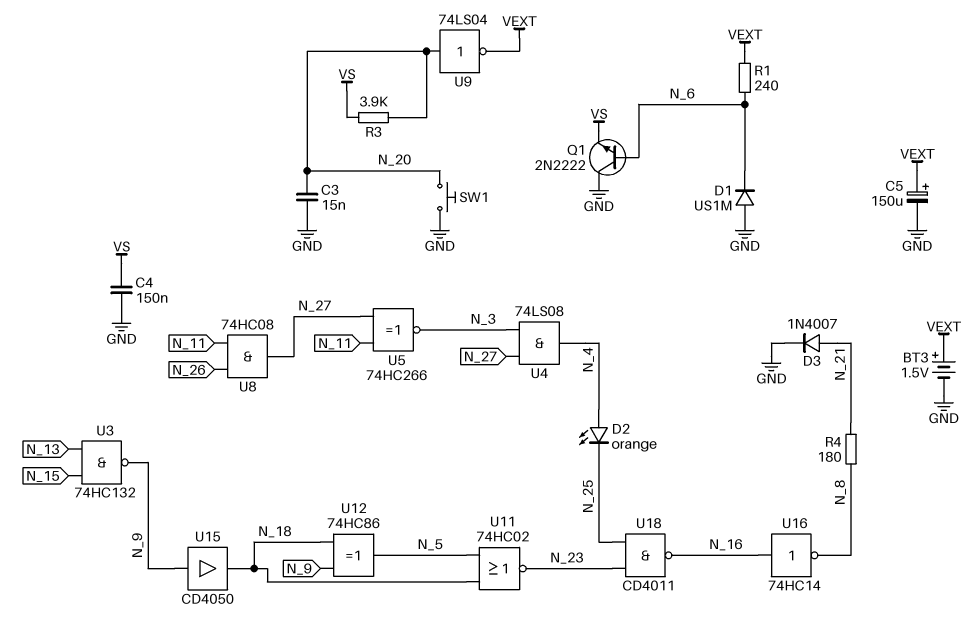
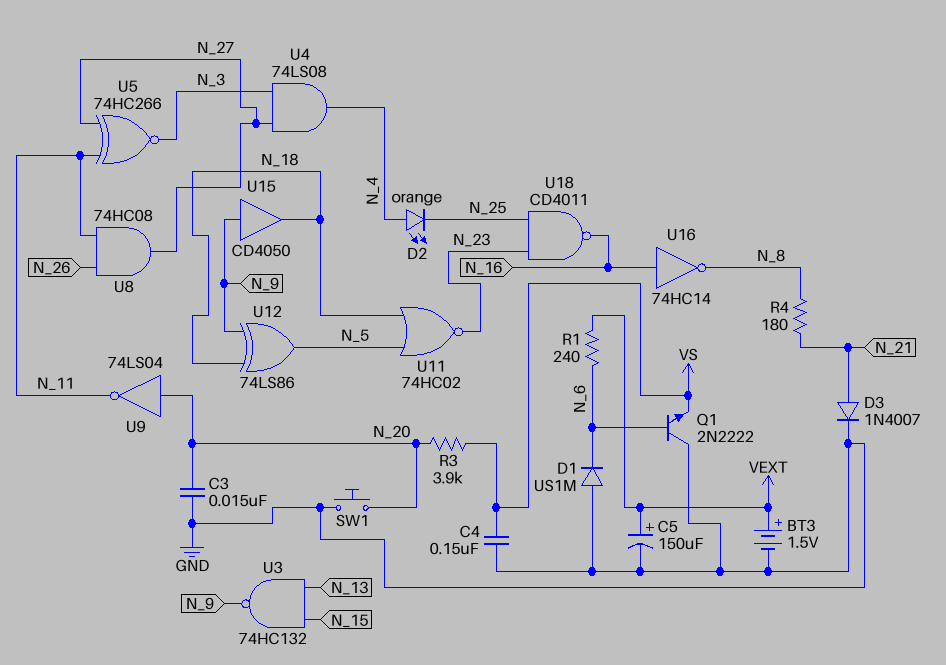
U9: NOT 74LS04 (in N_20, out VEXT) -> NOT 74LS04 (in N_20, out N_11)
U12: XOR 74HC86 (in N_9, in N_18, out N_5) -> XOR 74LS86 (in N_9, in N_18, out N_5)

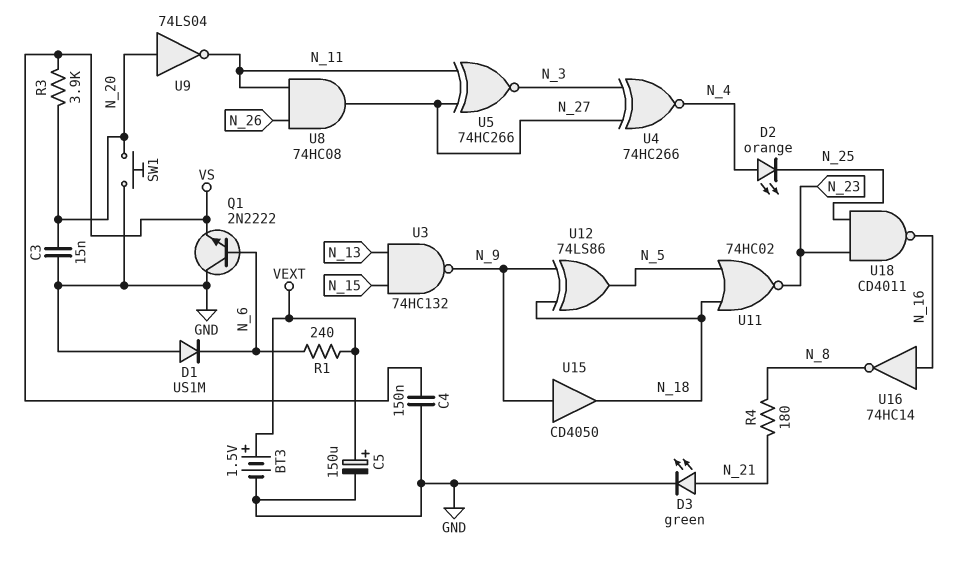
D3: diode 1N4007 (A N_21, K GND) -> LED green (A N_21, K GND)
U4: AND 74LS08 (in N_3, in N_27, out N_4) -> XNOR 74HC266 (in N_3, in N_27, out N_4)

